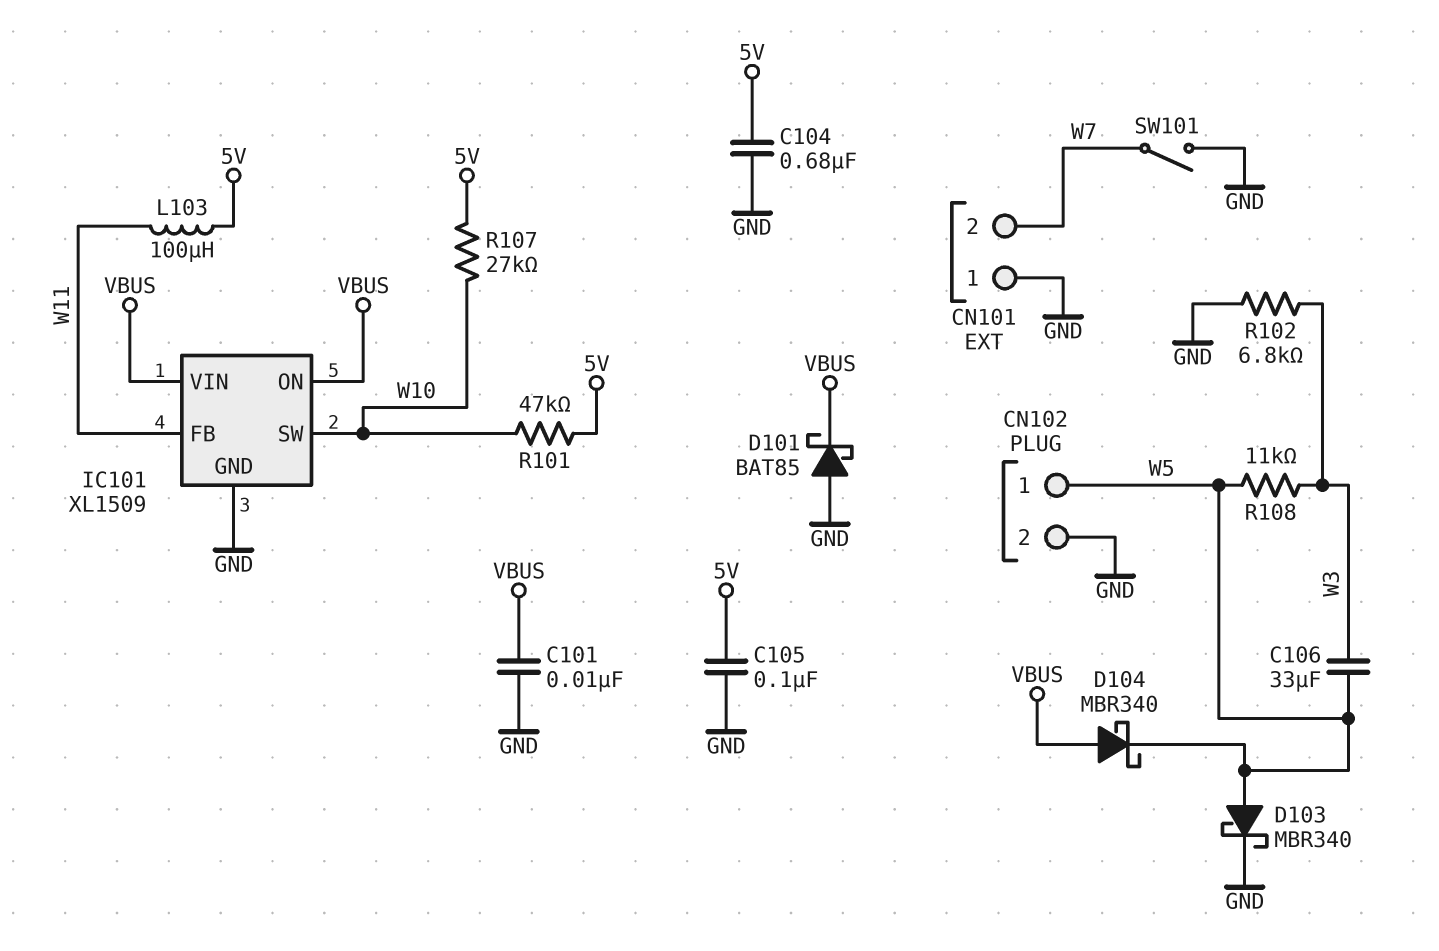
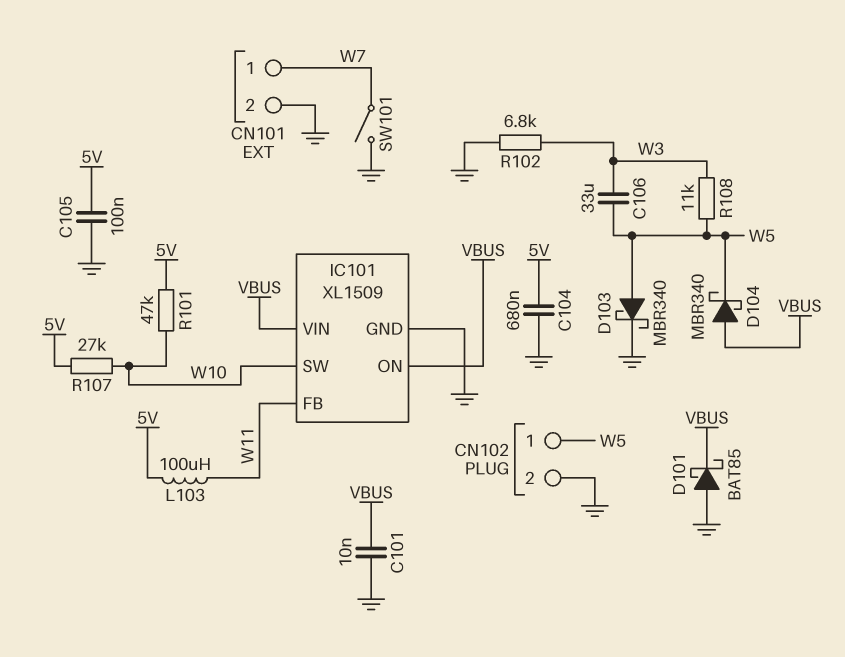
CN101 pin 1: GND -> W7
CN101 pin 2: W7 -> GND

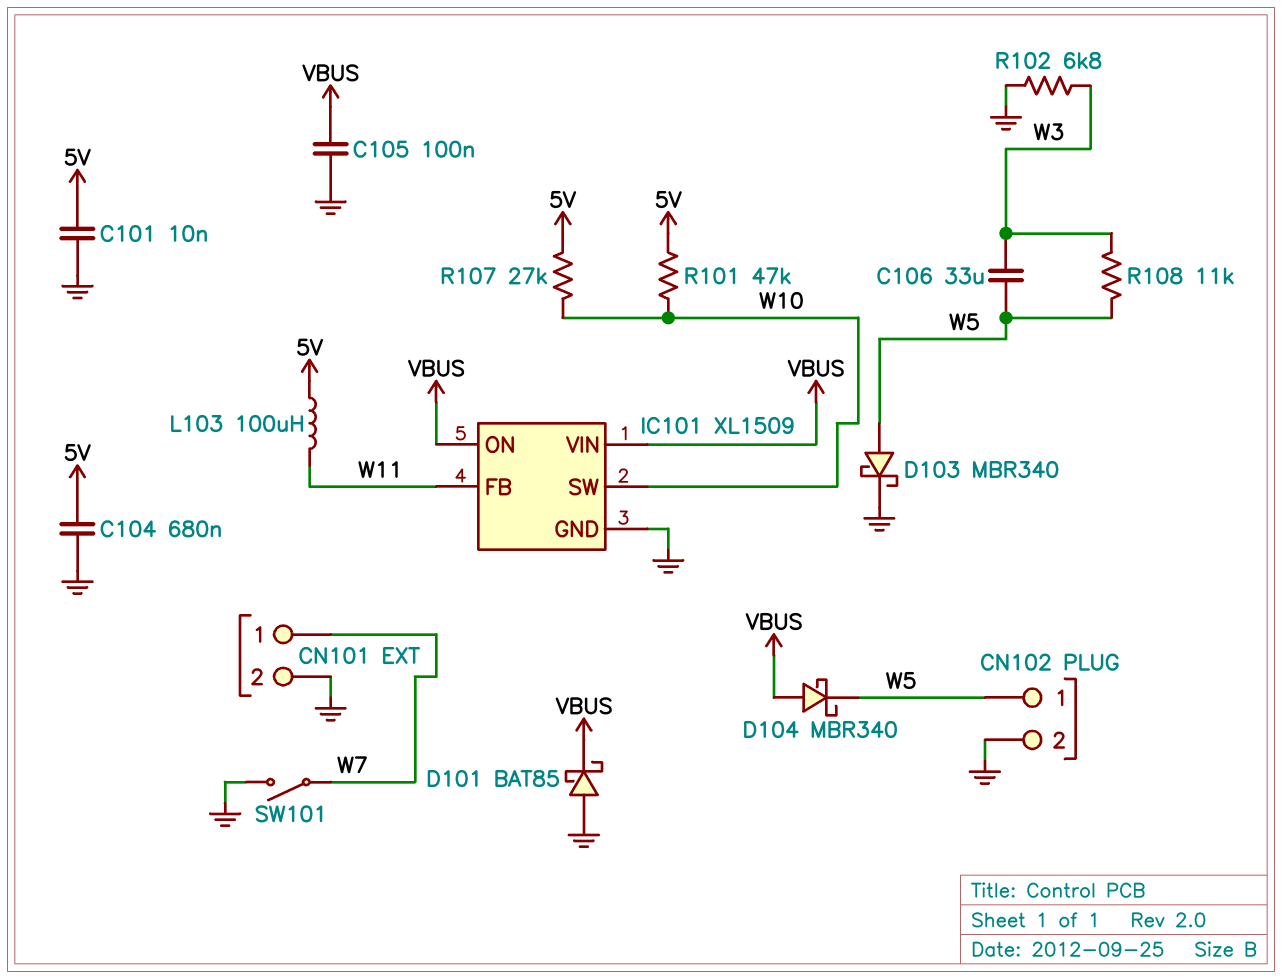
C101: 10nF (GND, VBUS) -> 10nF (5V, GND)
C105: 100nF (5V, GND) -> 100nF (GND, VBUS)

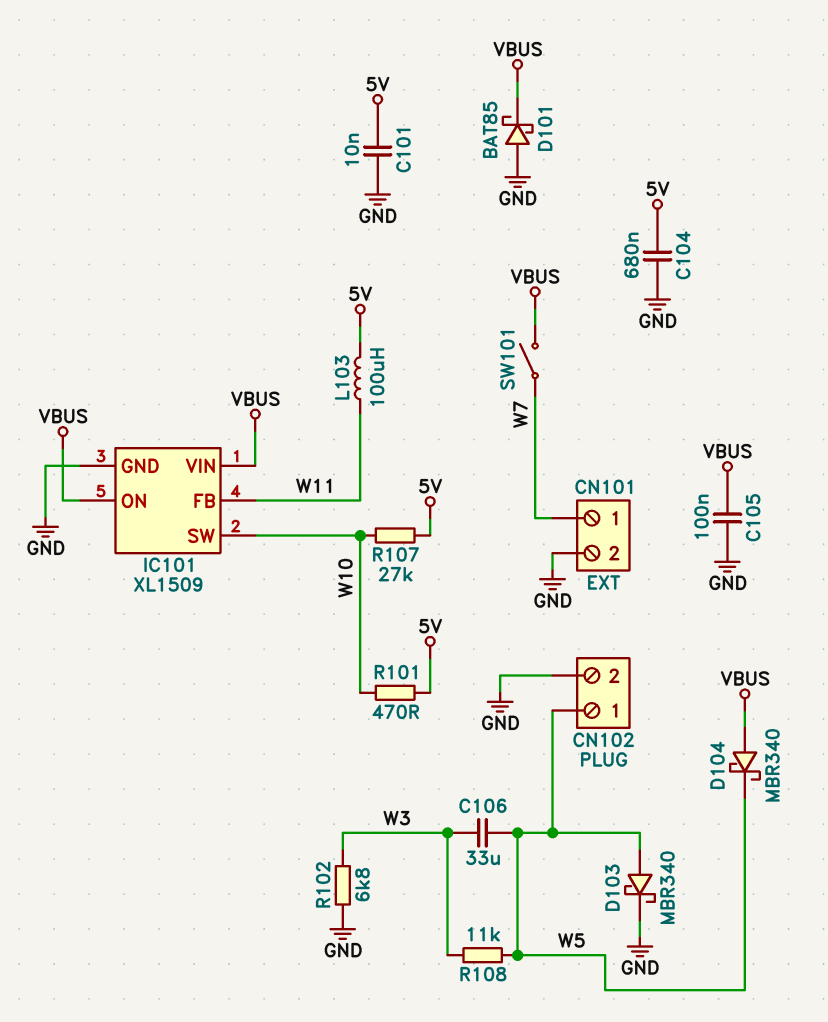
R101: 47k (5V, W10) -> 470 (5V, W10)
SW101: switch (GND, W7) -> switch (VBUS, W7)

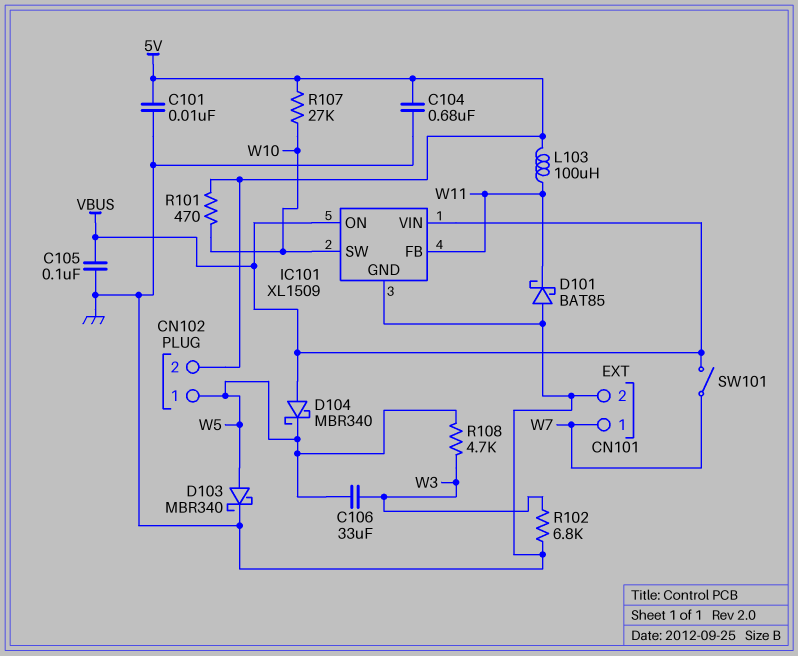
CN102 pin 2: GND -> 5V
D101: schottky BAT85 (A GND, K VBUS) -> schottky BAT85 (A GND, K W11)
R108: 11k (W3, W5) -> 4.7k (W3, W5)

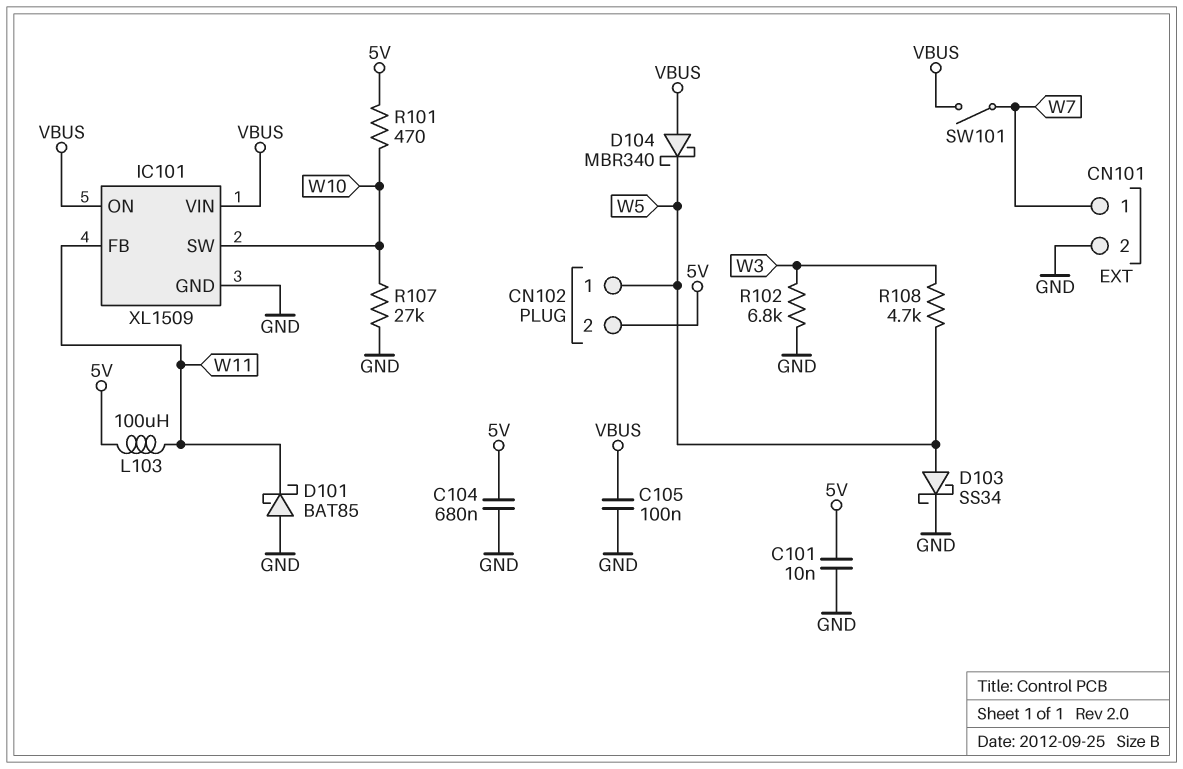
C106: 33uF (W3, W5) -> none
D103: schottky MBR340 (A W5, K GND) -> schottky SS34 (A W5, K GND)
R107: 27k (5V, W10) -> 27k (GND, W10)

